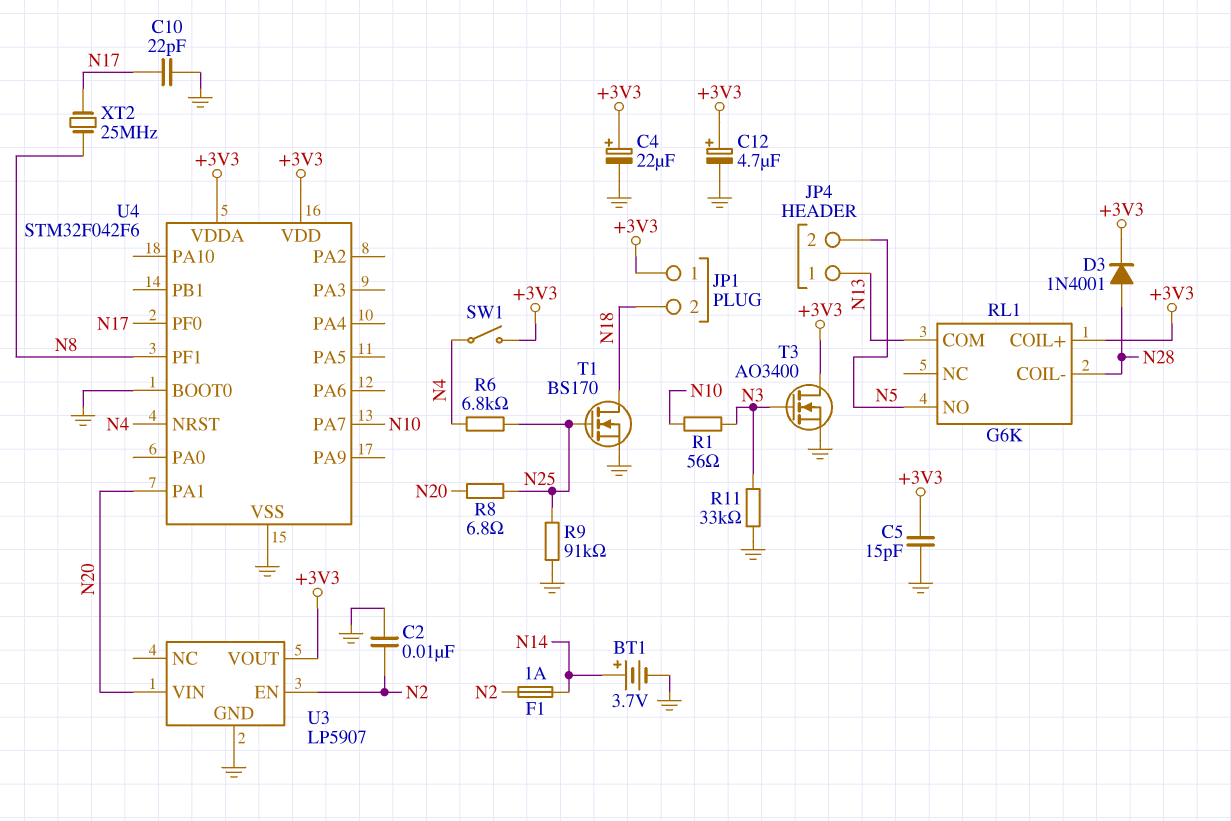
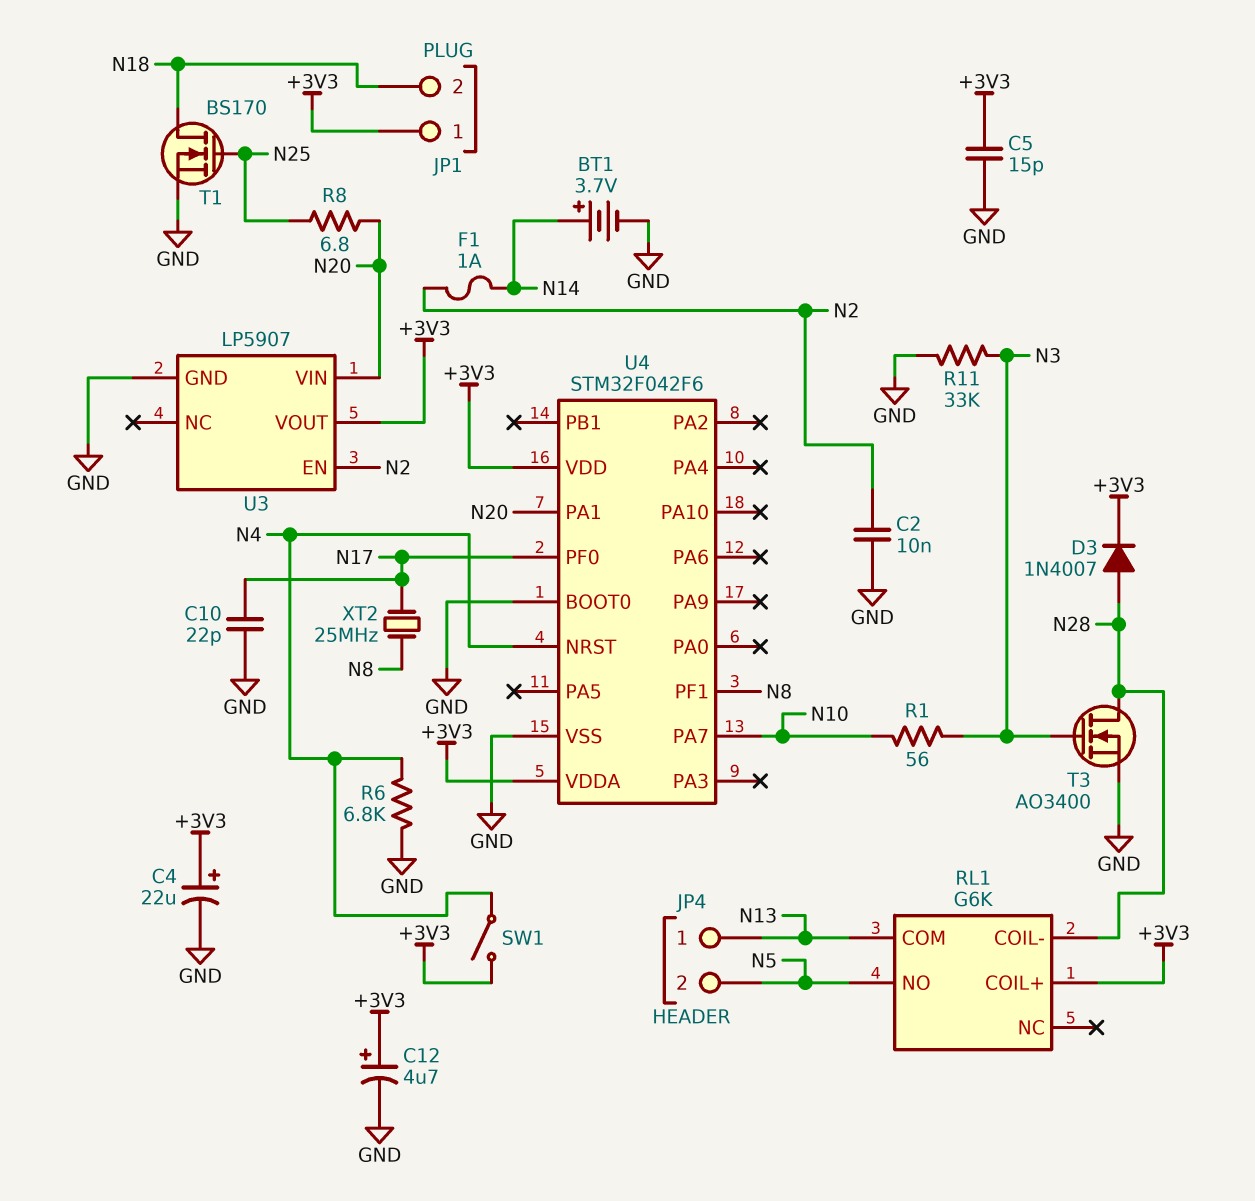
D3: diode 1N4001 (A N28, K +3V3) -> diode 1N4007 (A N28, K +3V3)
R6: 6.8k (N4, N25) -> 6.8k (GND, N4)
R9: 91k (GND, N25) -> none
T3: NMOS AO3400 (G N3, D +3V3, S GND) -> NMOS AO3400 (G N3, D N28, S GND)

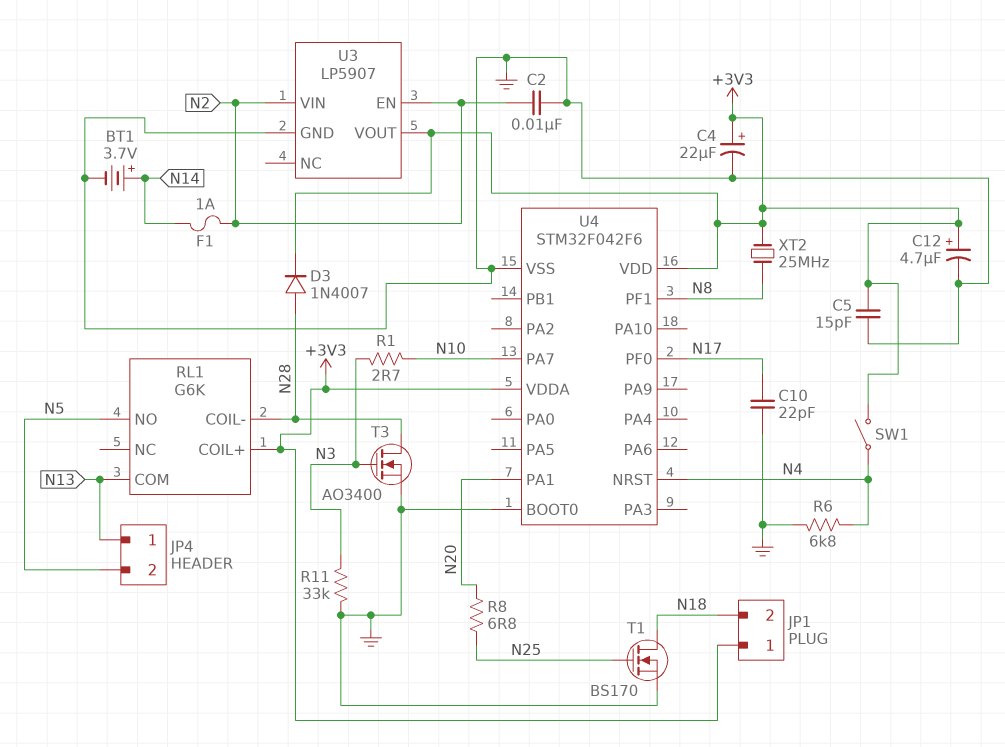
R1: 56 (N3, N10) -> 2.7 (N3, N10)
U3 pin VIN: N20 -> N2
XT2: 25MHz (N8, N17) -> 25MHz (+3V3, N8)

